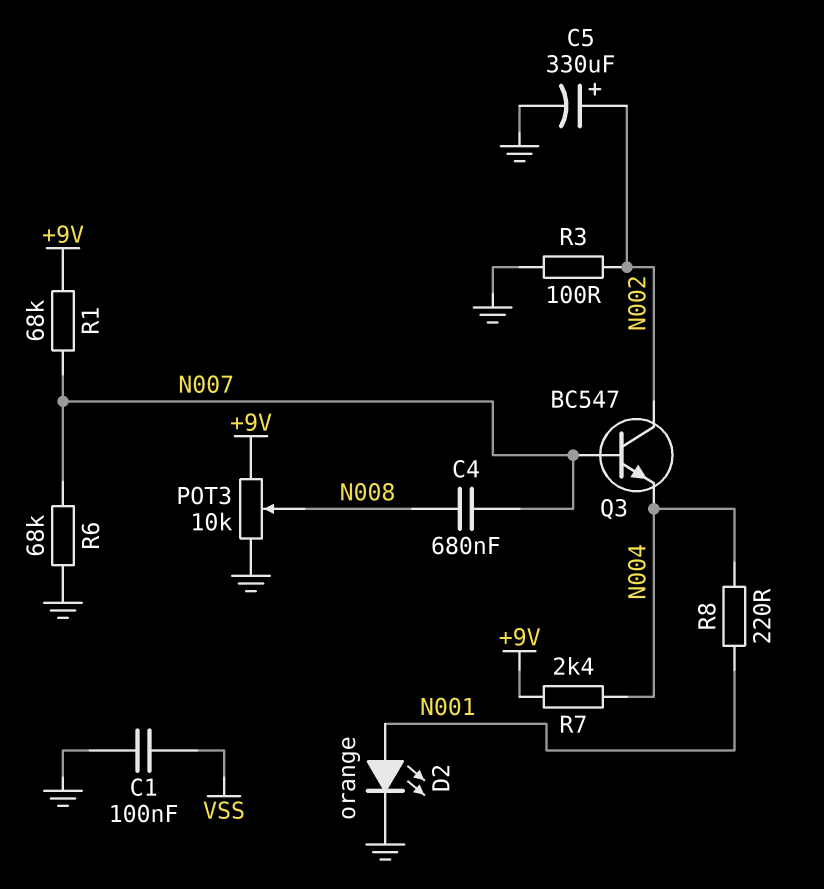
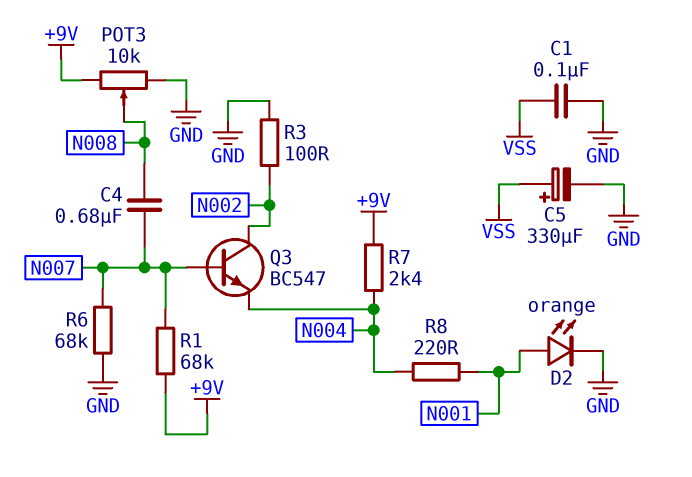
C5: 330uF (plus N002, minus GND) -> 330uF (plus VSS, minus GND)

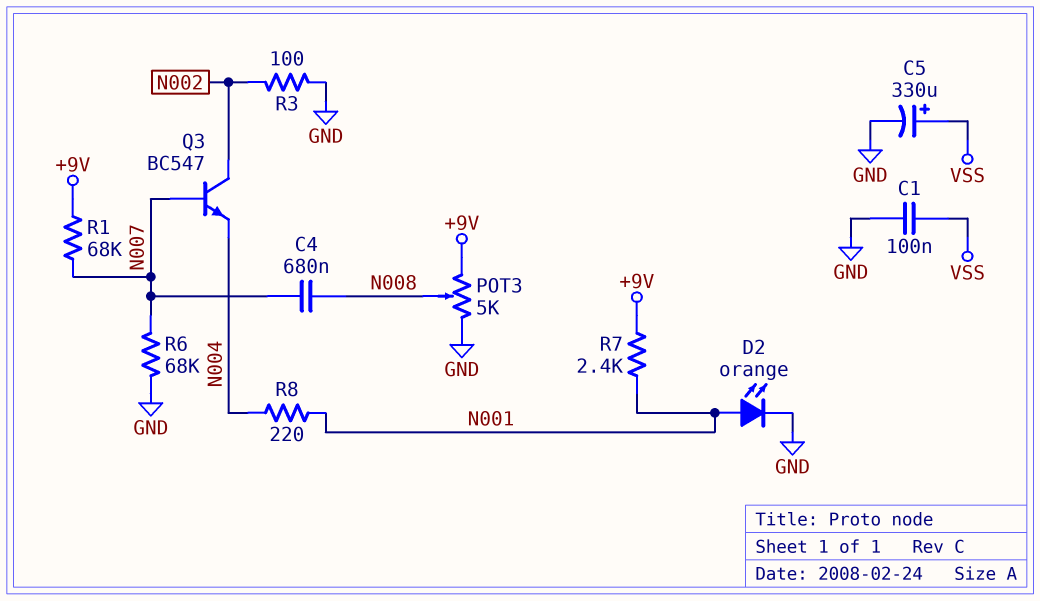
POT3: 10k (+9V, GND, wiper N008) -> 5k (+9V, GND, wiper N008)
R7: 2.4k (+9V, N004) -> 2.4k (+9V, N001)

